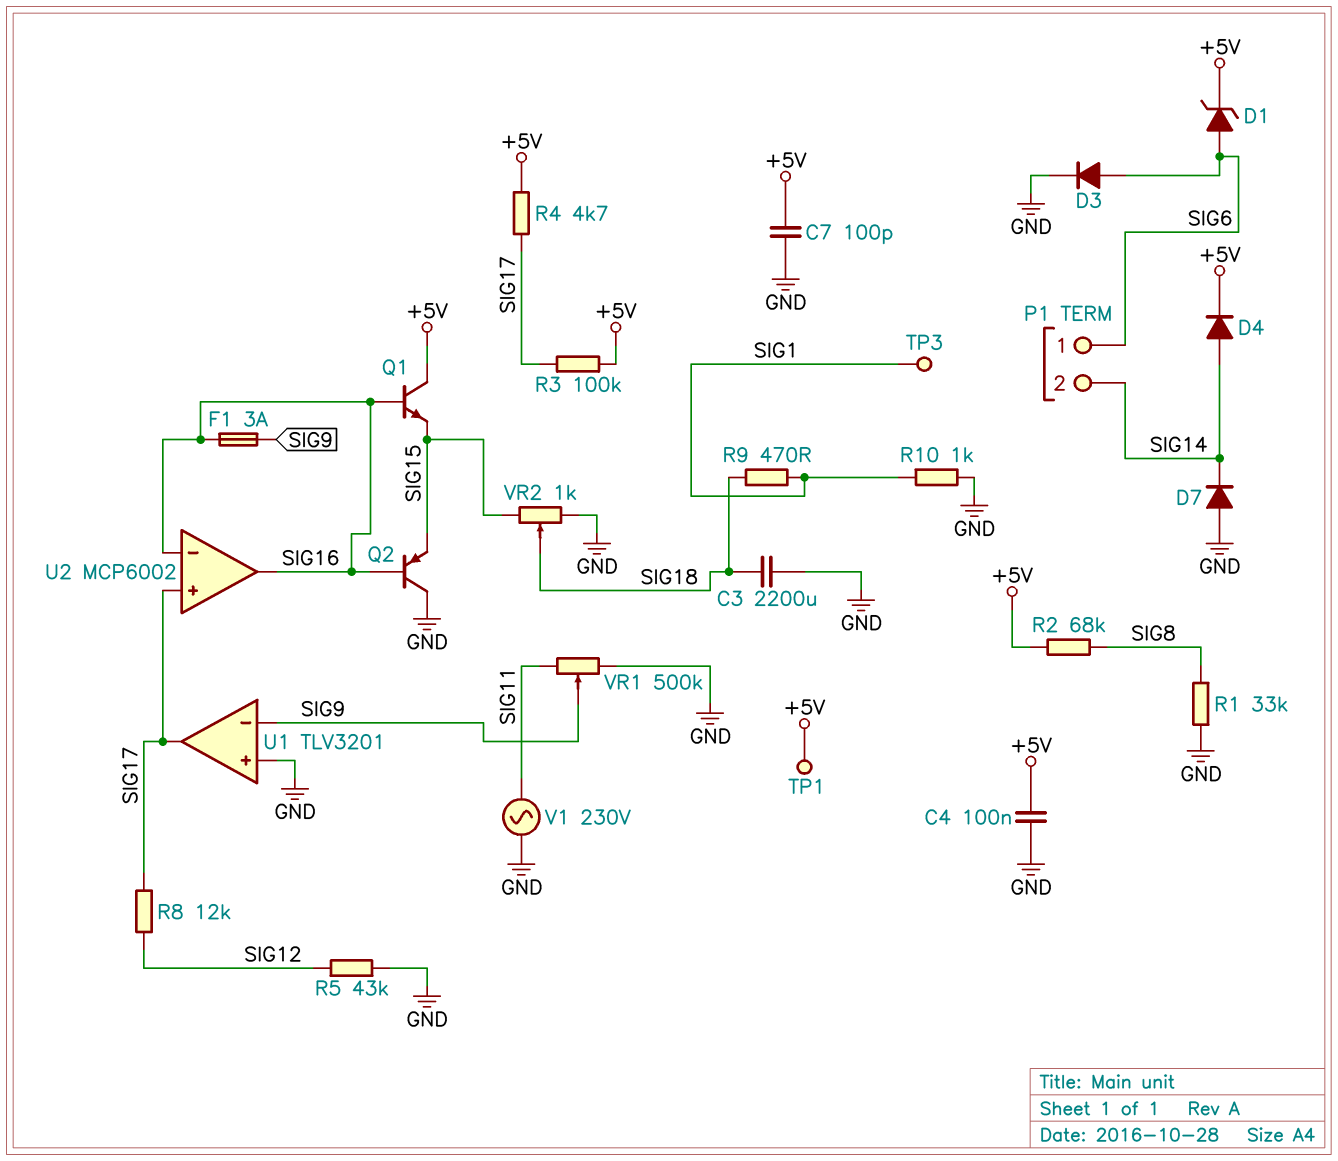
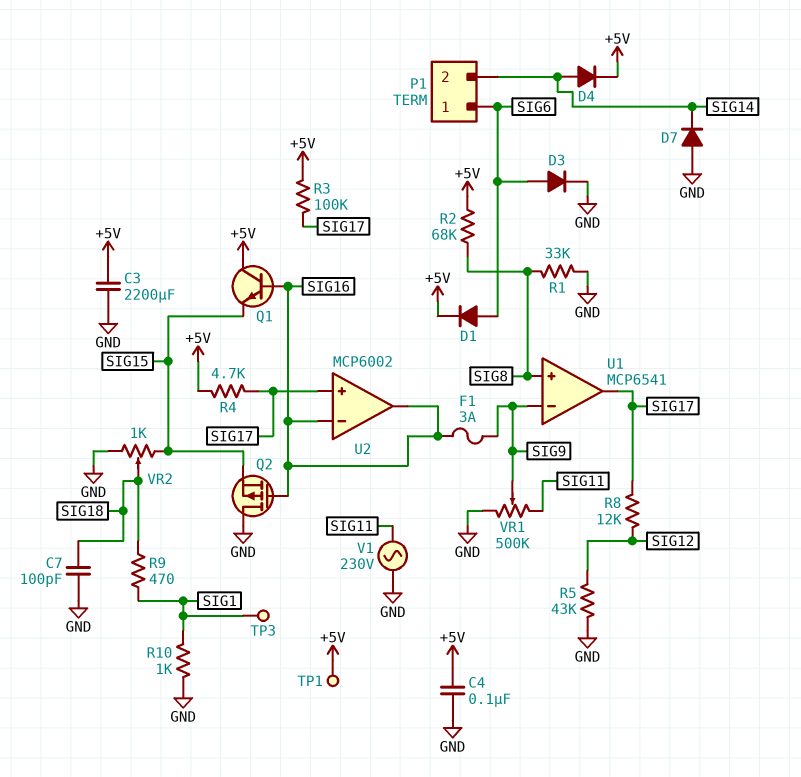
C3: 2200uF (GND, SIG18) -> 2200uF (+5V, GND)
C7: 100pF (+5V, GND) -> 100pF (GND, SIG18)
D1: zener (A SIG6, K +5V) -> diode (A SIG6, K +5V)
Q2: PNP (B SIG16, C GND, E SIG15) -> PMOS (G SIG16, D GND, S SIG15)
U1: TLV3201 -> MCP6541
U1 pin in+: GND -> SIG8

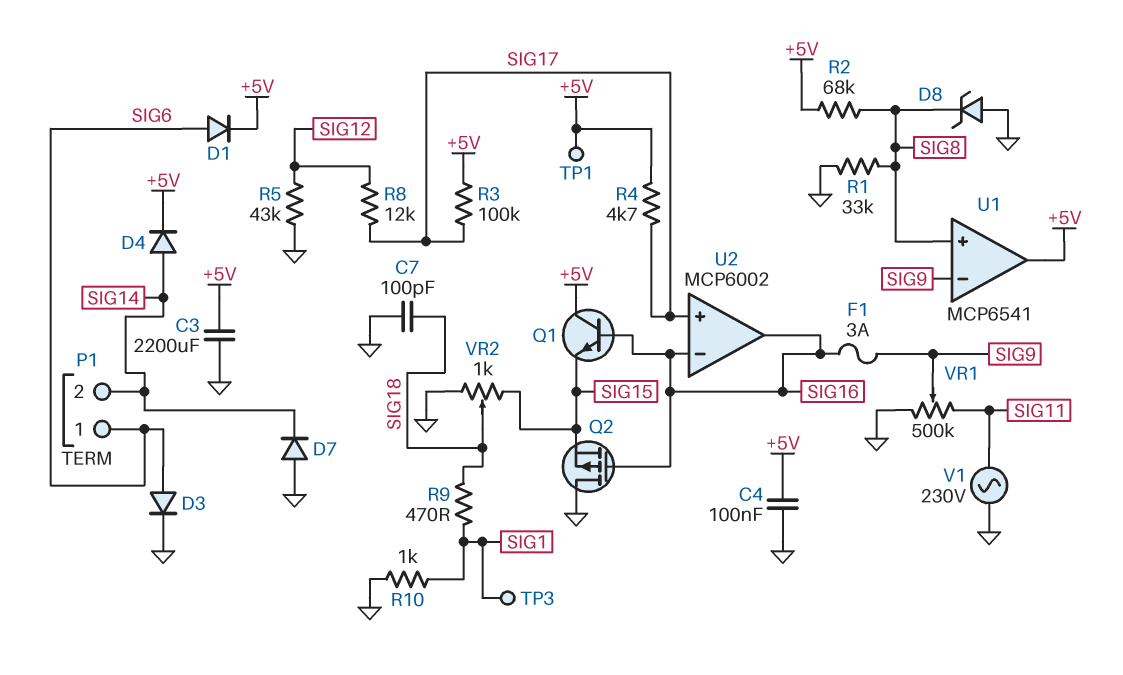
D8: none -> zener (A GND, K SIG8)
U1 pin out: SIG17 -> +5V

